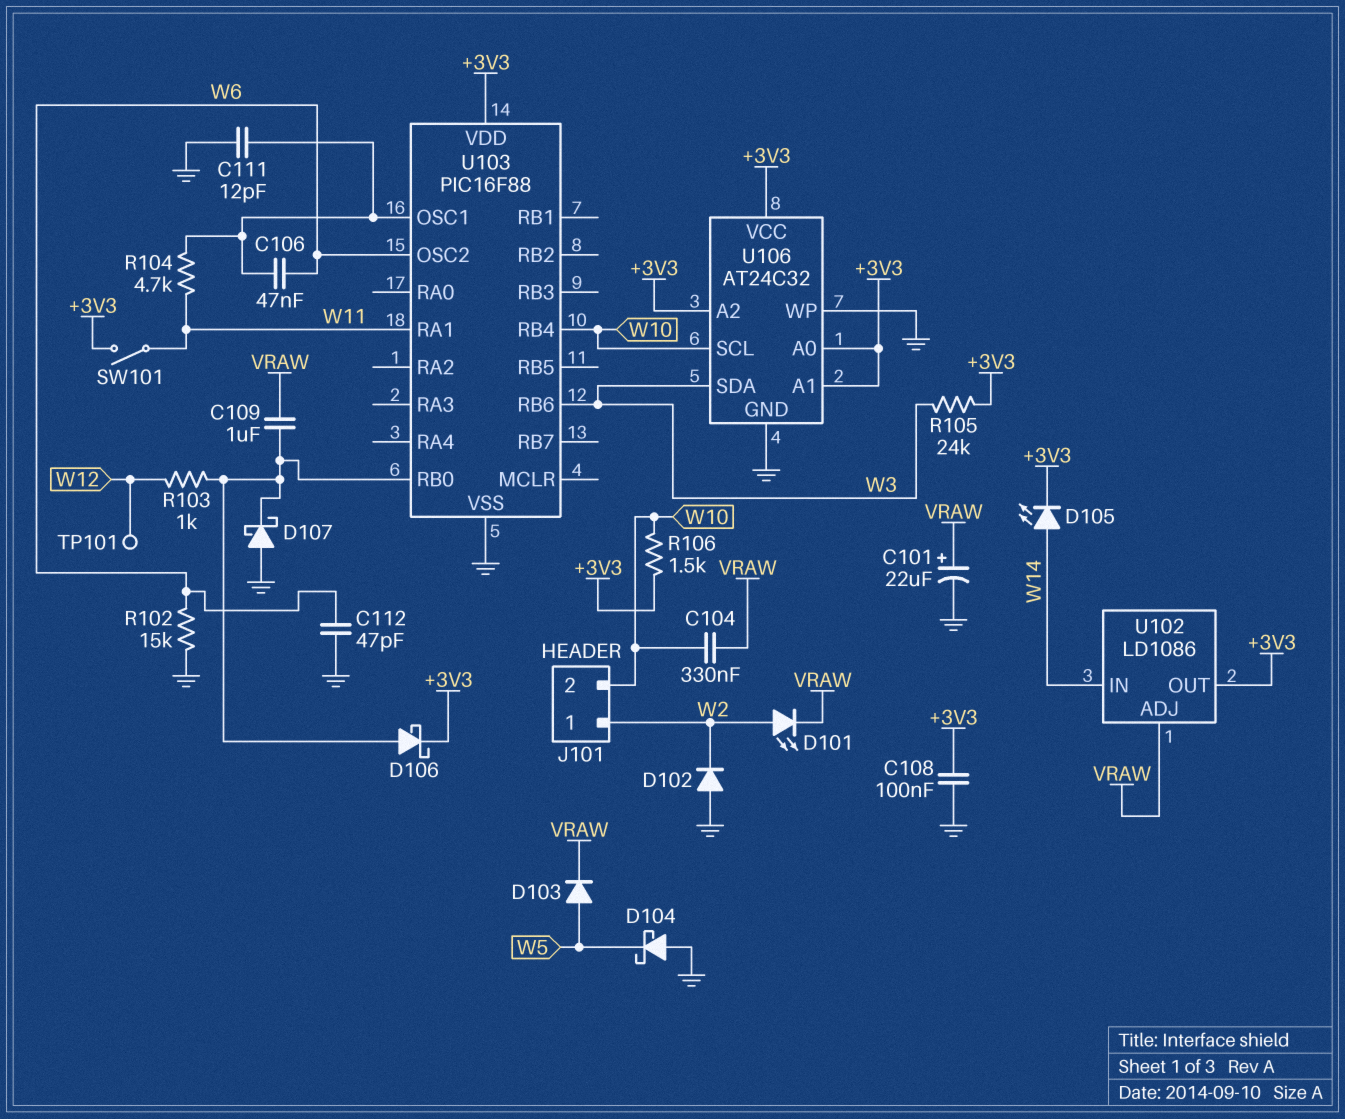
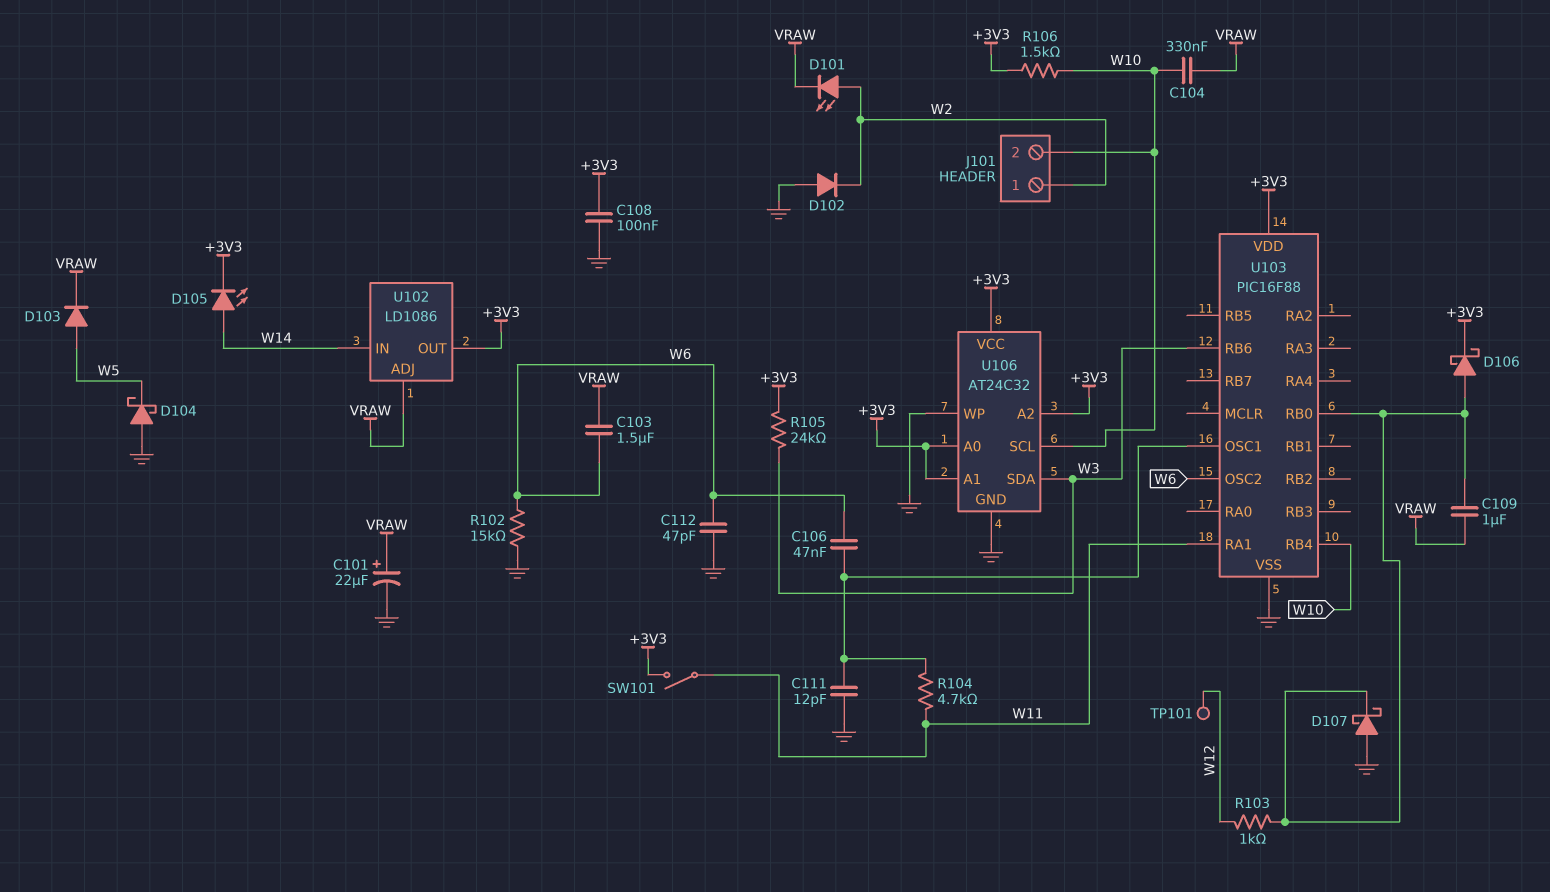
C103: none -> 1.5uF (VRAW, W6)

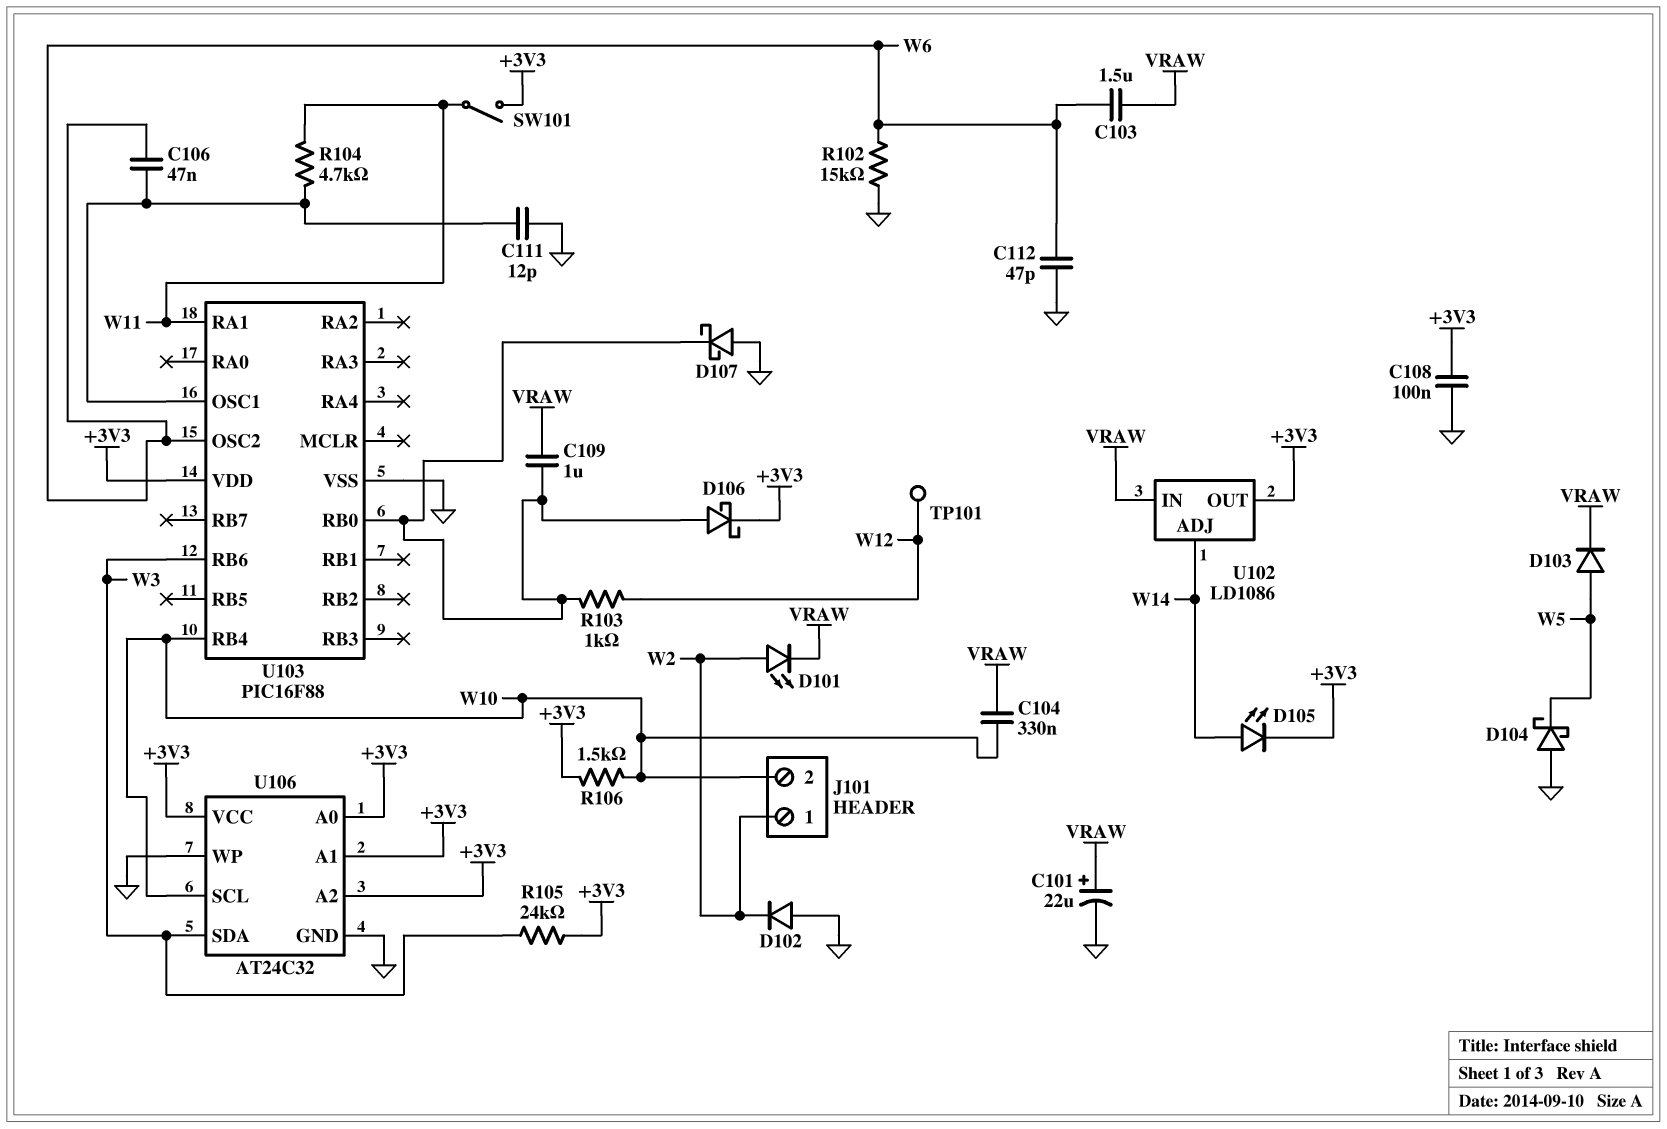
U102 pin ADJ: VRAW -> W14
U102 pin IN: W14 -> VRAW

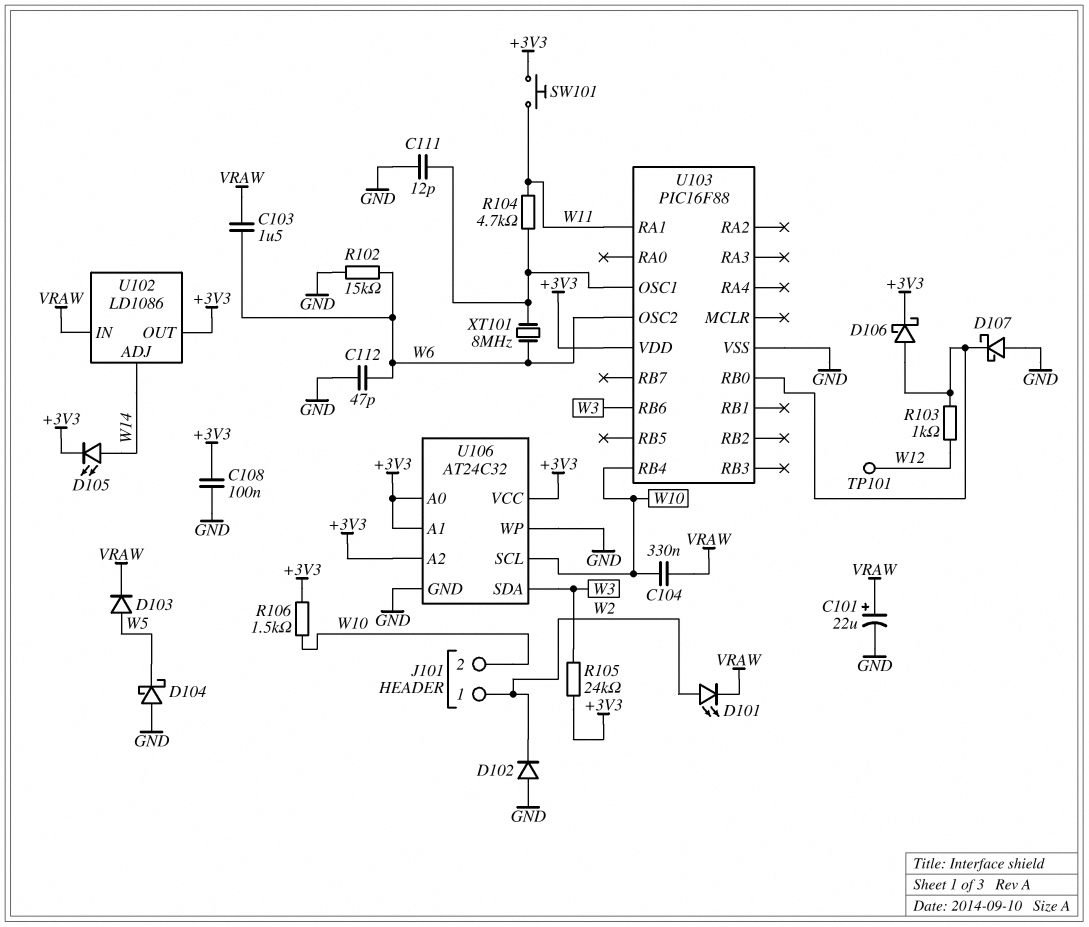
C106: 47nF (U103/OSC1, W6) -> none
C109: 1uF (U103/RB0, VRAW) -> none
SW101: switch (+3V3, W11) -> button (+3V3, W11)
XT101: none -> 8MHz (U103/OSC1, W6)

